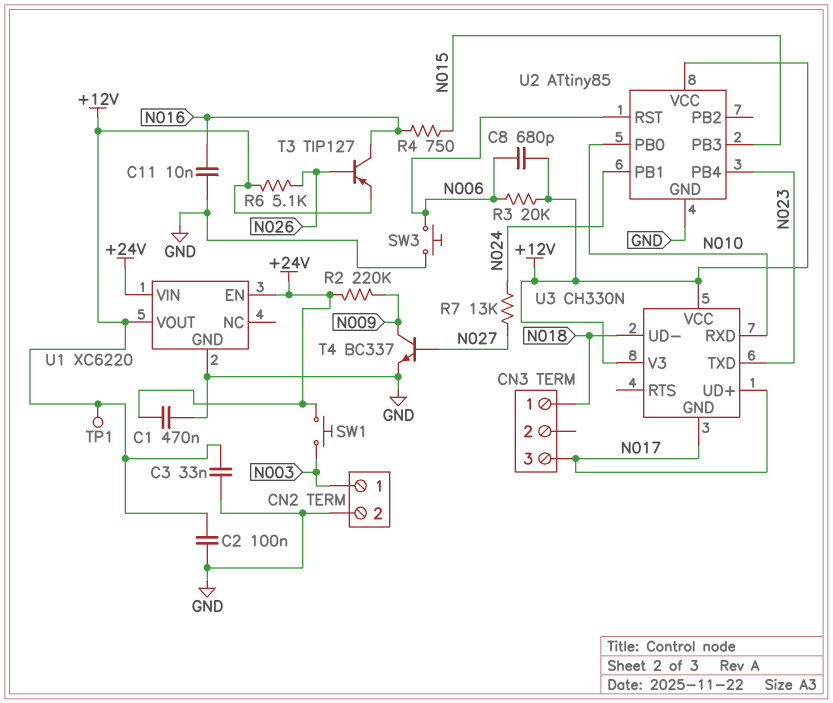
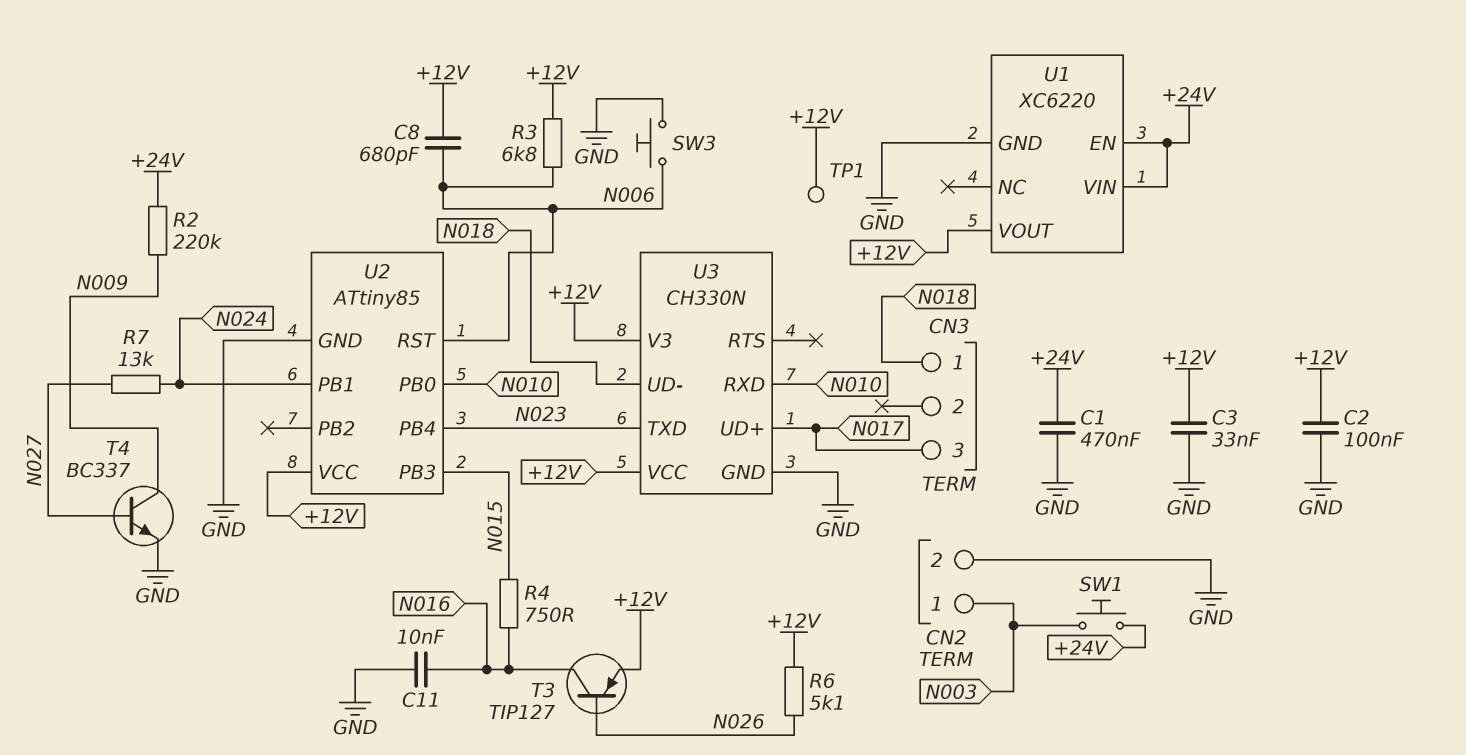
R3: 20k (+12V, N006) -> 6.8k (+12V, N006)
U3 pin GND: N017 -> GND

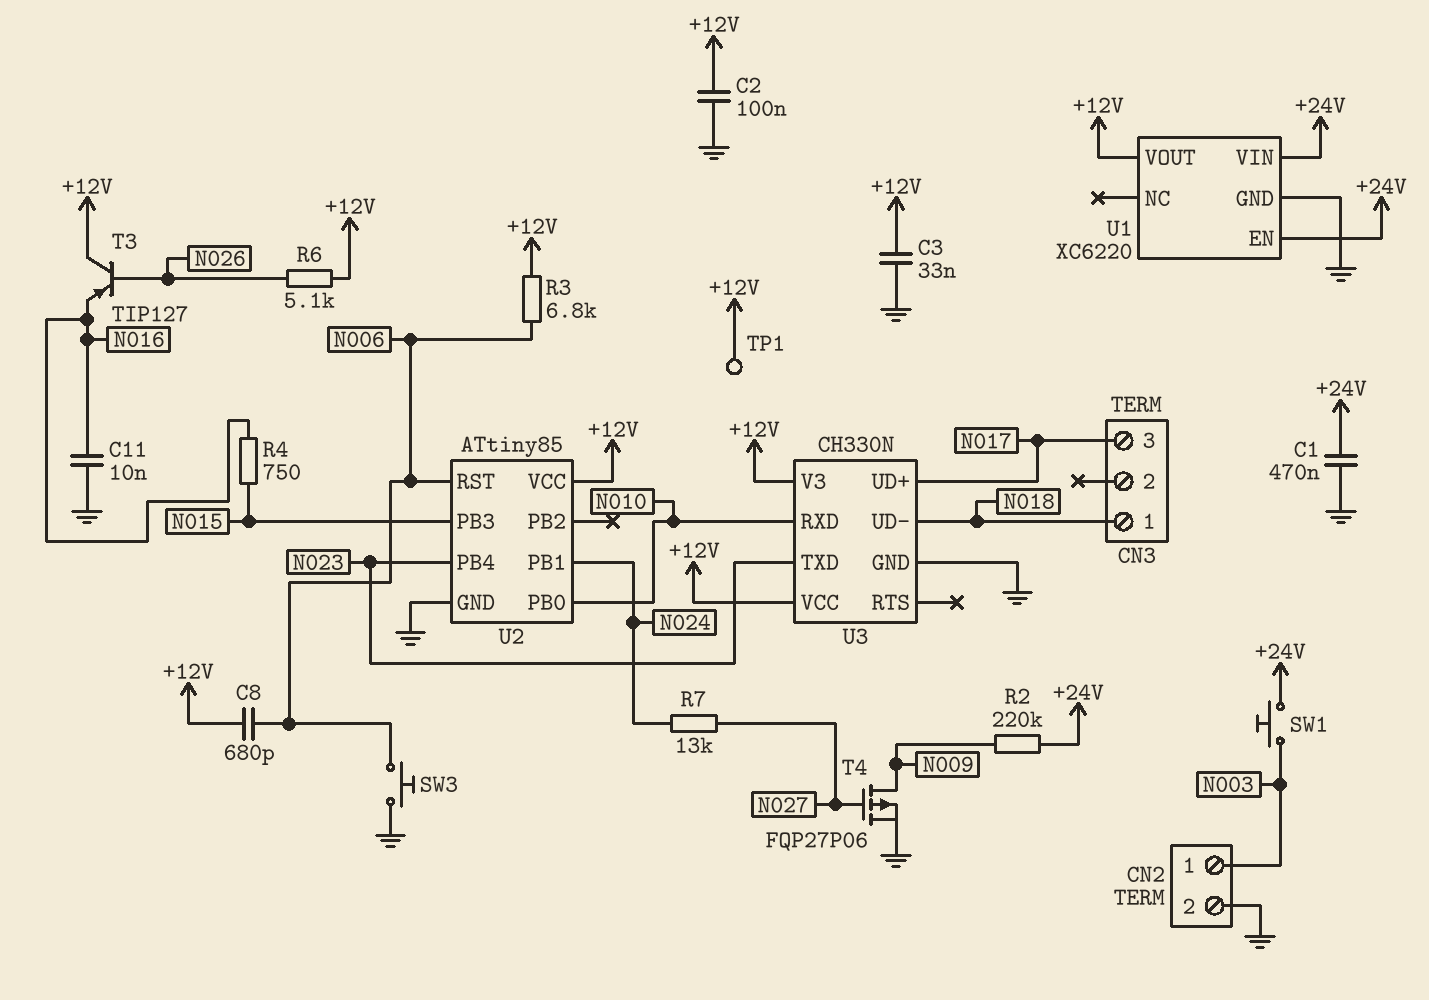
T3: PNP TIP127 (B N026, C N016, E +12V) -> PNP TIP127 (B N026, C +12V, E N016)
T4: NPN BC337 (B N027, C N009, E GND) -> PMOS FQP27P06 (G N027, D N009, S GND)

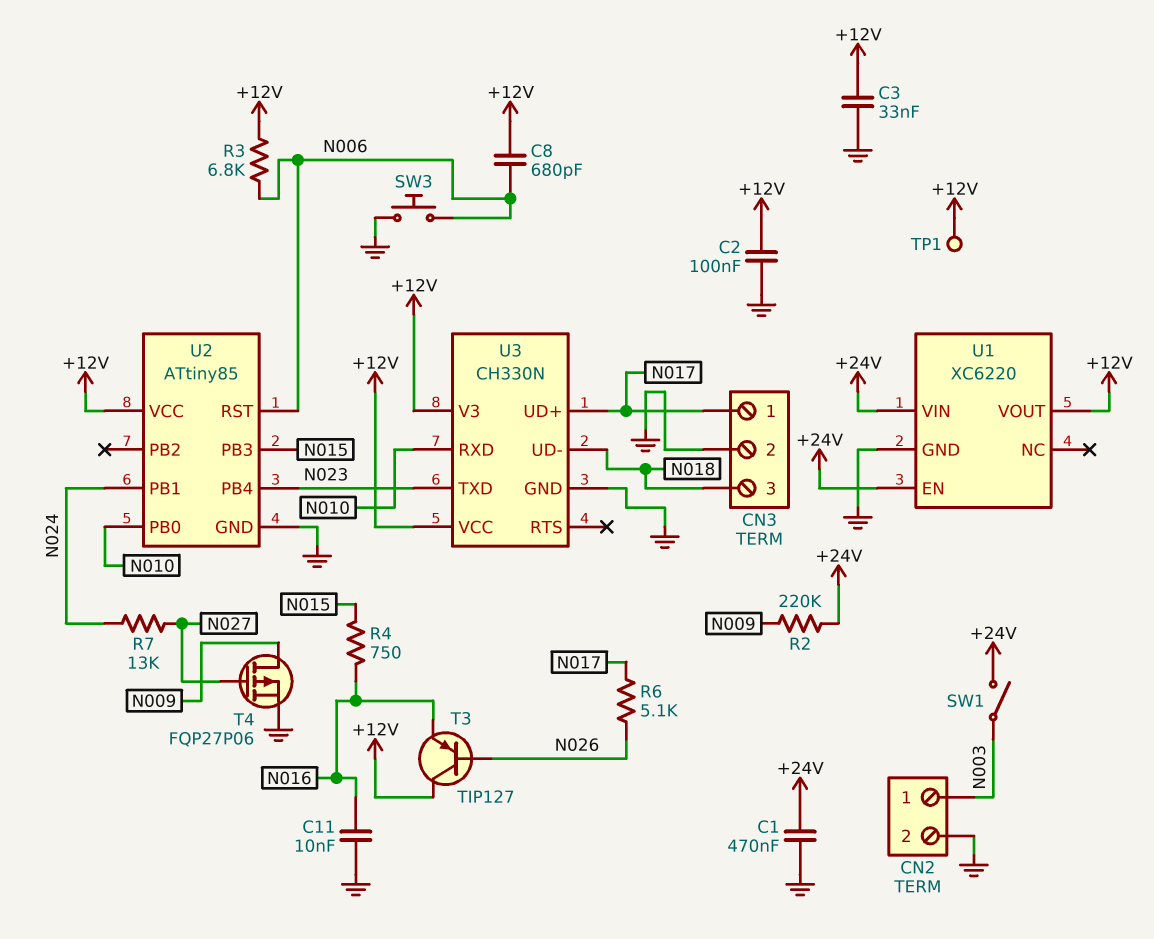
CN3 pin 1: N018 -> N017
CN3 pin 2: none -> GND
CN3 pin 3: N017 -> N018
R6: 5.1k (+12V, N026) -> 5.1k (N017, N026)
SW1: button (+24V, N003) -> switch (+24V, N003)

